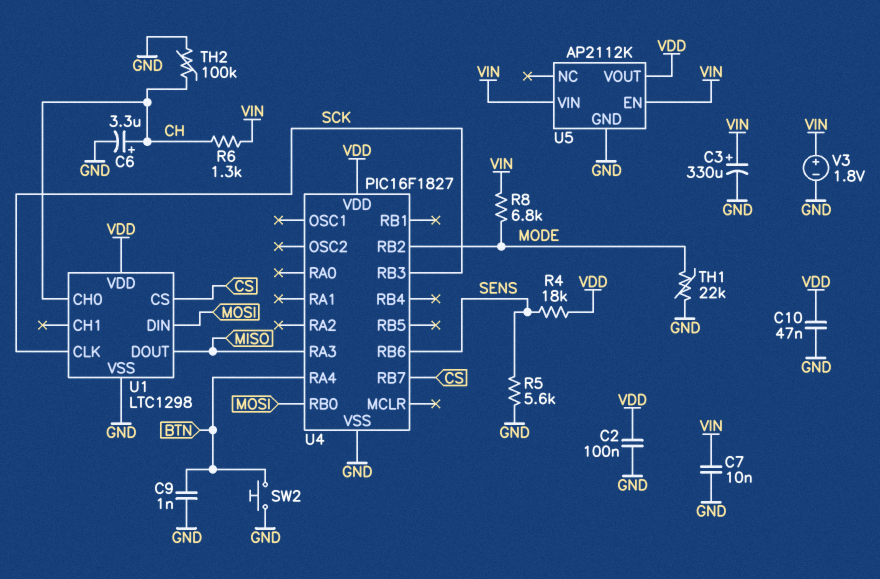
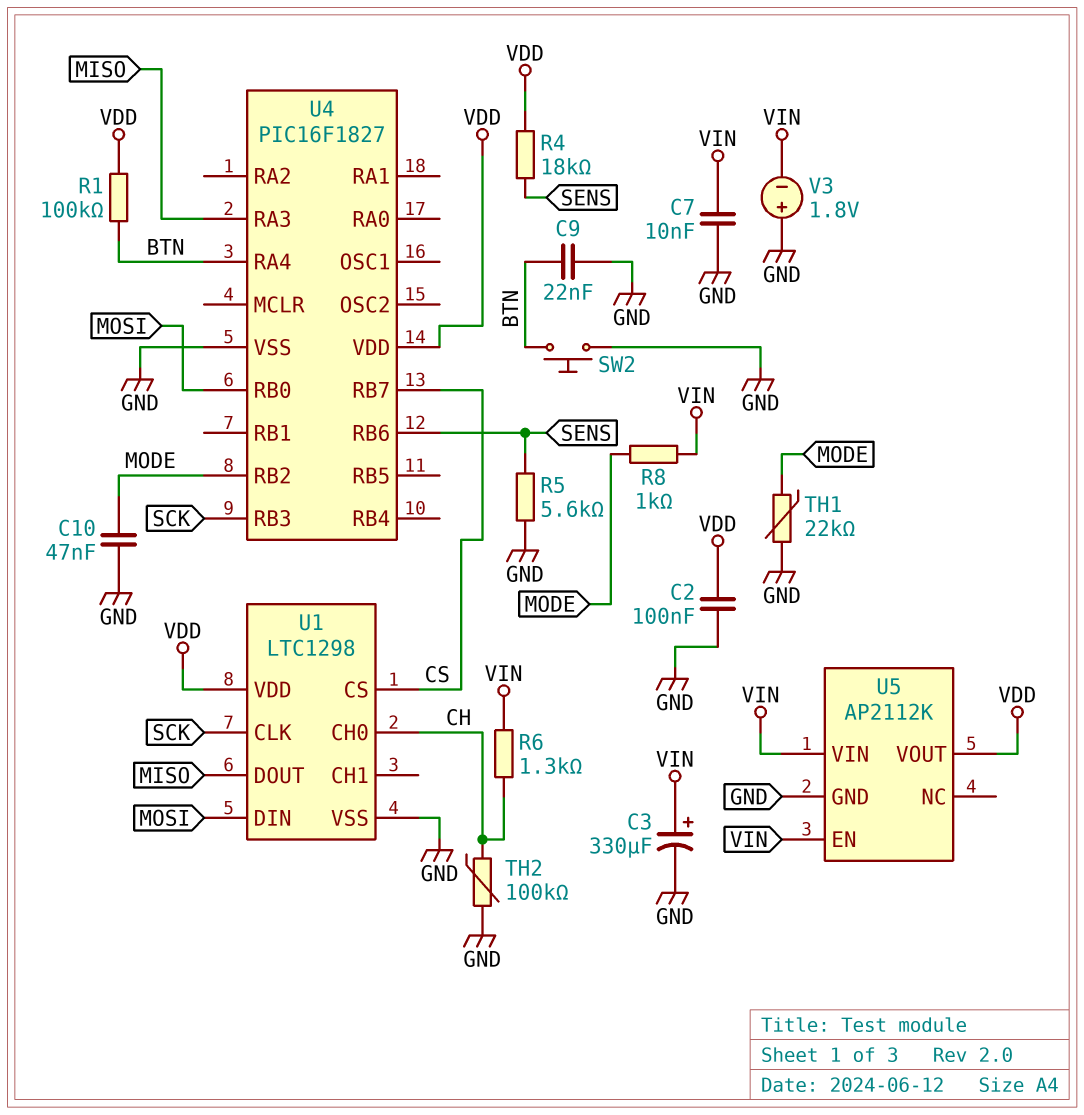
C6: 3.3uF (plus CH, minus GND) -> none
C9: 1nF (BTN, GND) -> 22nF (BTN, GND)
C10: 47nF (GND, VDD) -> 47nF (GND, MODE)
R1: none -> 100k (BTN, VDD)
R8: 6.8k (MODE, VIN) -> 1k (MODE, VIN)
V3: 1.8V (plus VIN, minus GND) -> 1.8V (plus GND, minus VIN)

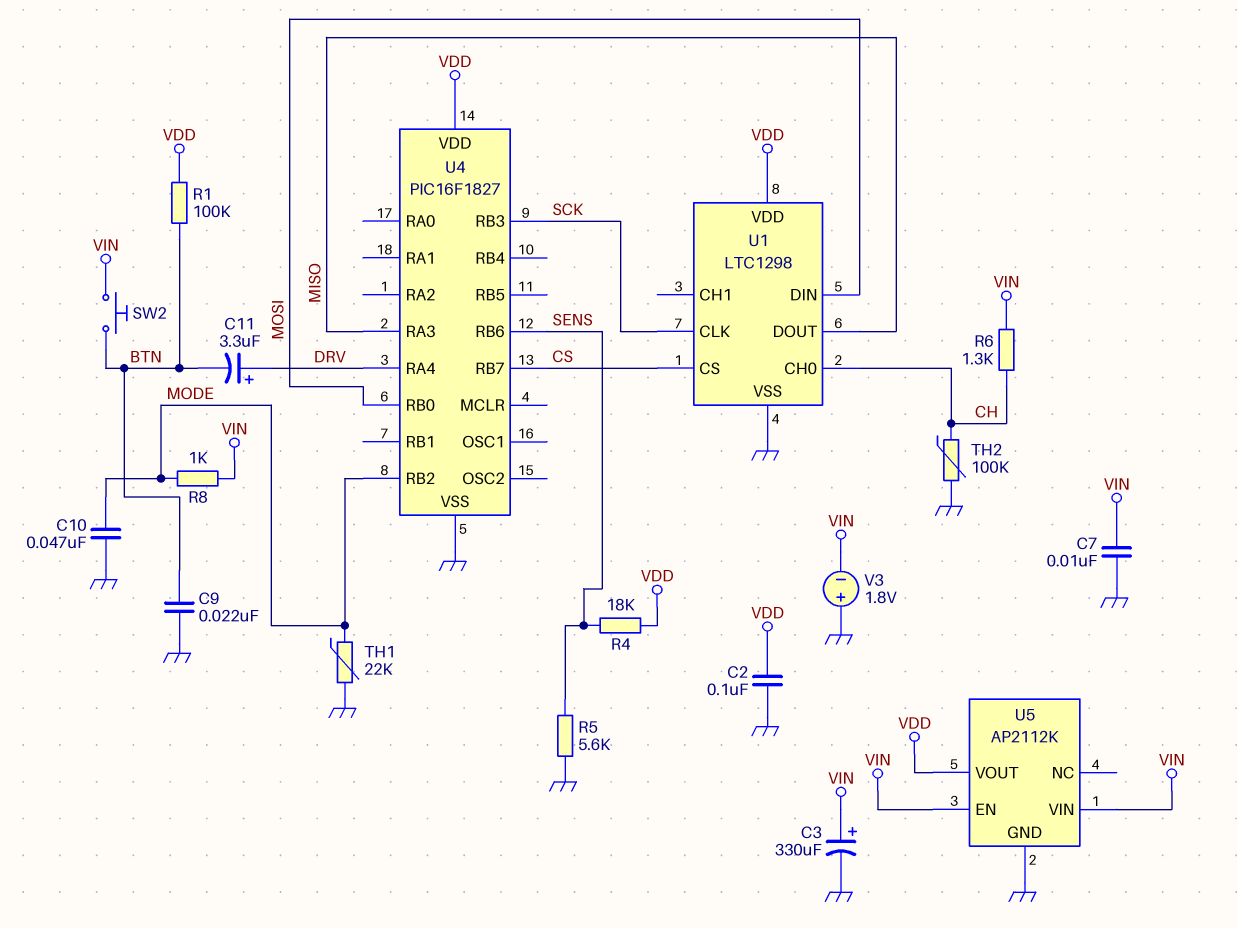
C11: none -> 3.3uF (plus DRV, minus BTN)
SW2: button (BTN, GND) -> button (BTN, VIN)
U4 pin RA4: BTN -> DRV

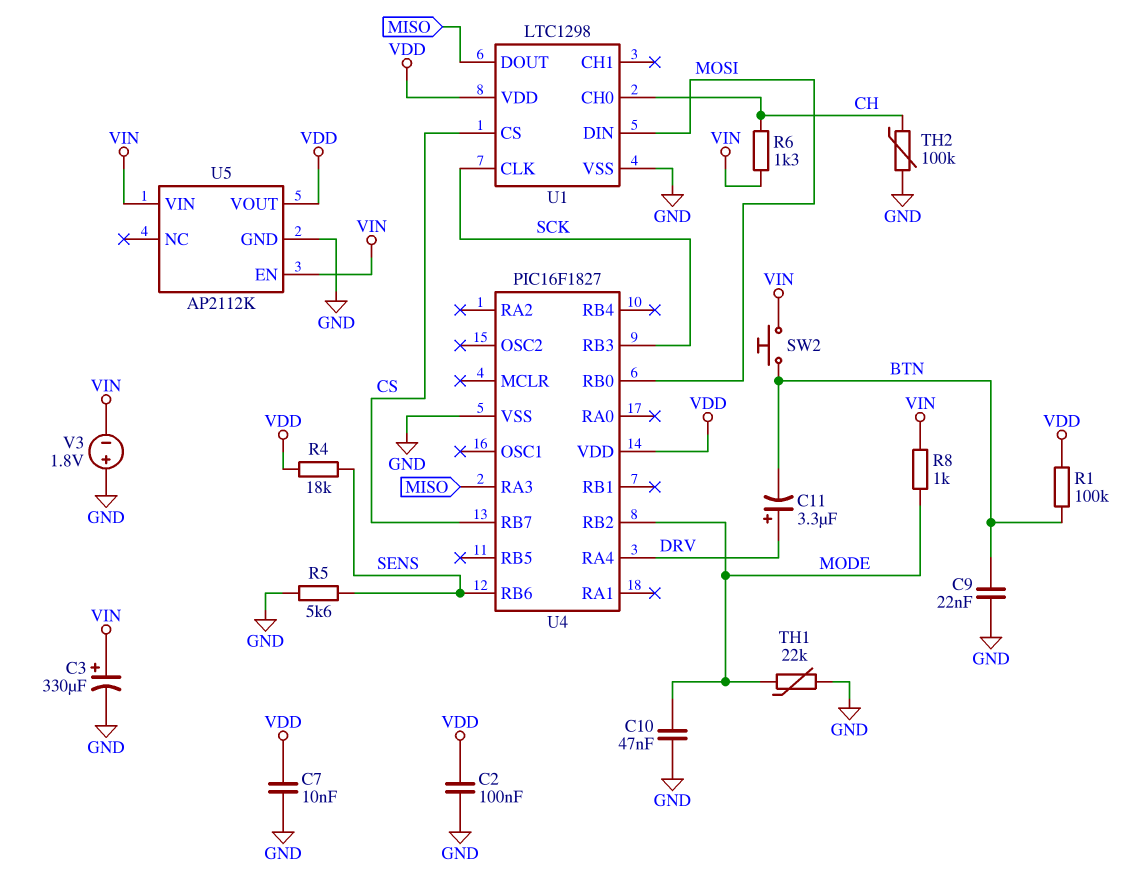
C7: 10nF (GND, VIN) -> 10nF (GND, VDD)

